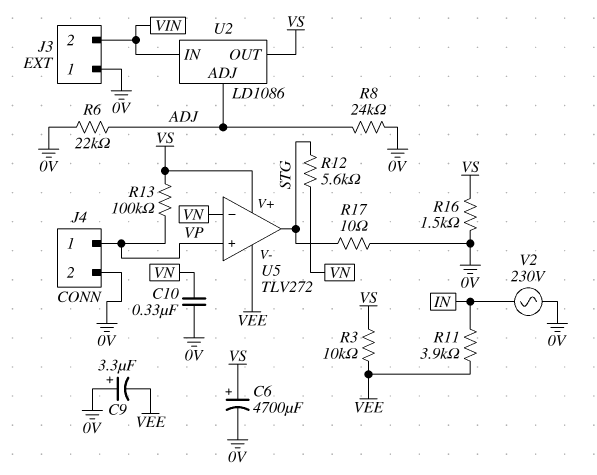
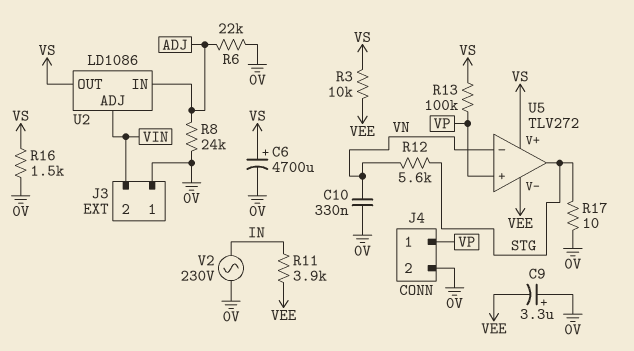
U2 pin ADJ: ADJ -> VIN
U2 pin IN: VIN -> ADJ

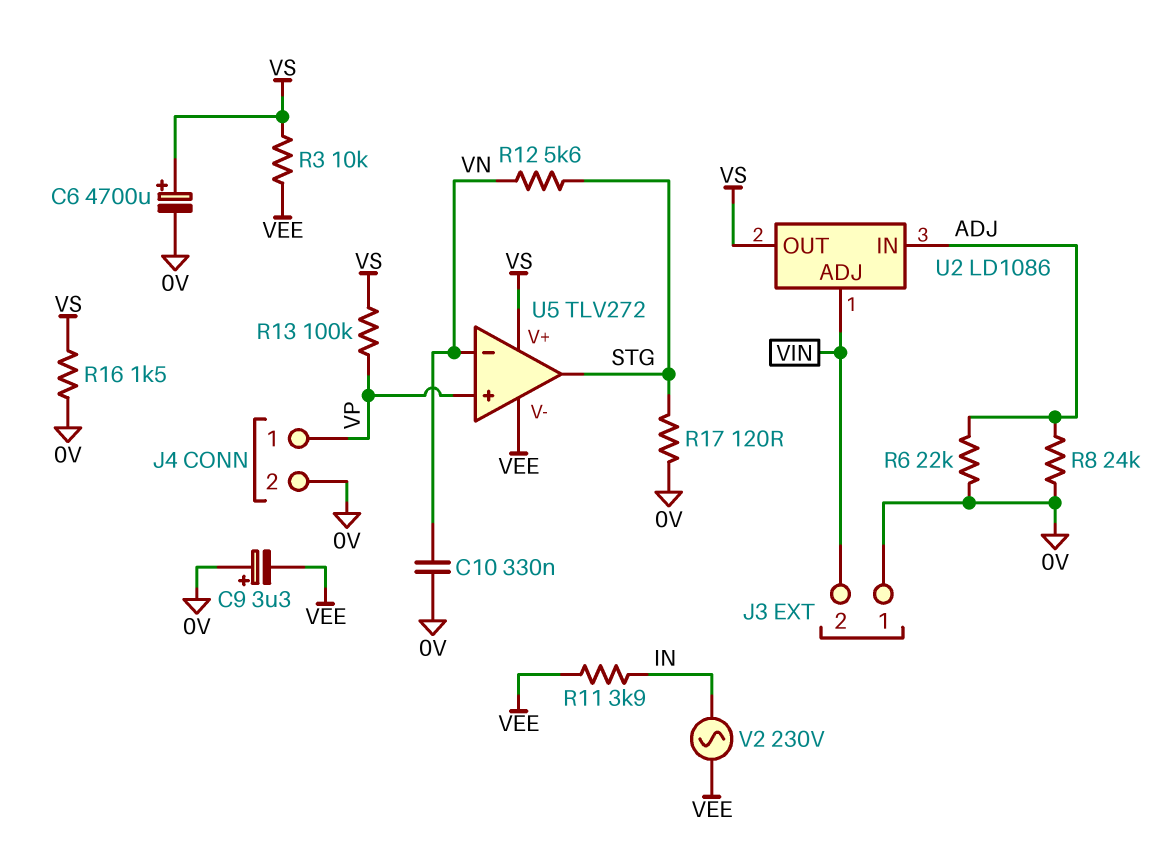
R17: 10 (0V, STG) -> 120 (0V, STG)
V2: AC 230V (0V, IN) -> AC 230V (IN, VEE)

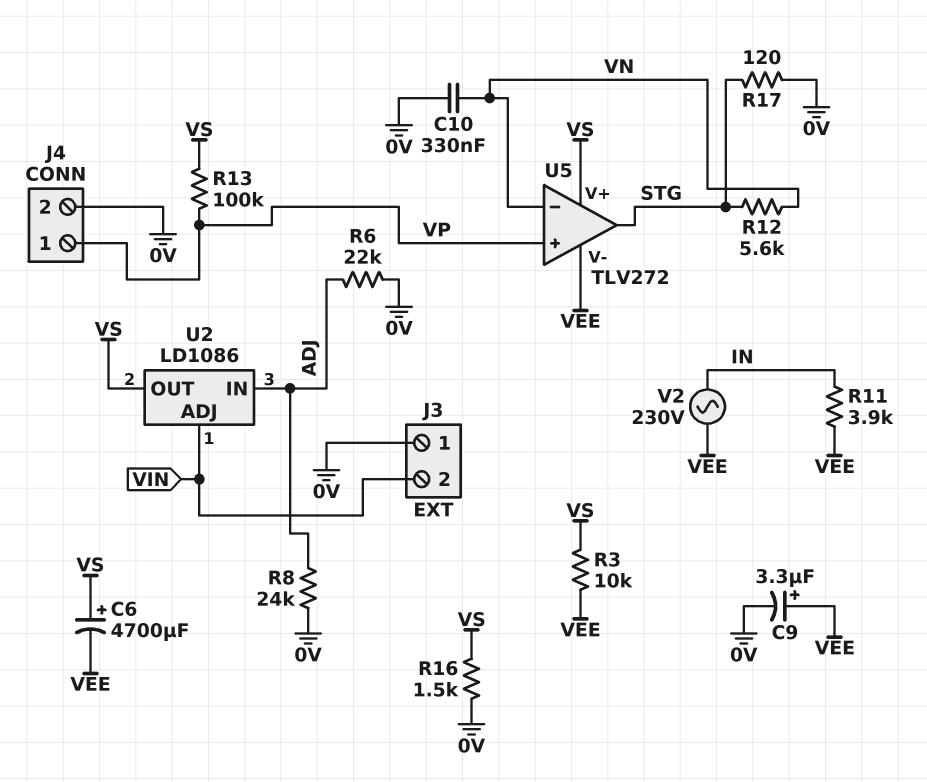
C6: 4700uF (plus VS, minus 0V) -> 4700uF (plus VS, minus VEE)
C9: 3.3uF (plus 0V, minus VEE) -> 3.3uF (plus VEE, minus 0V)

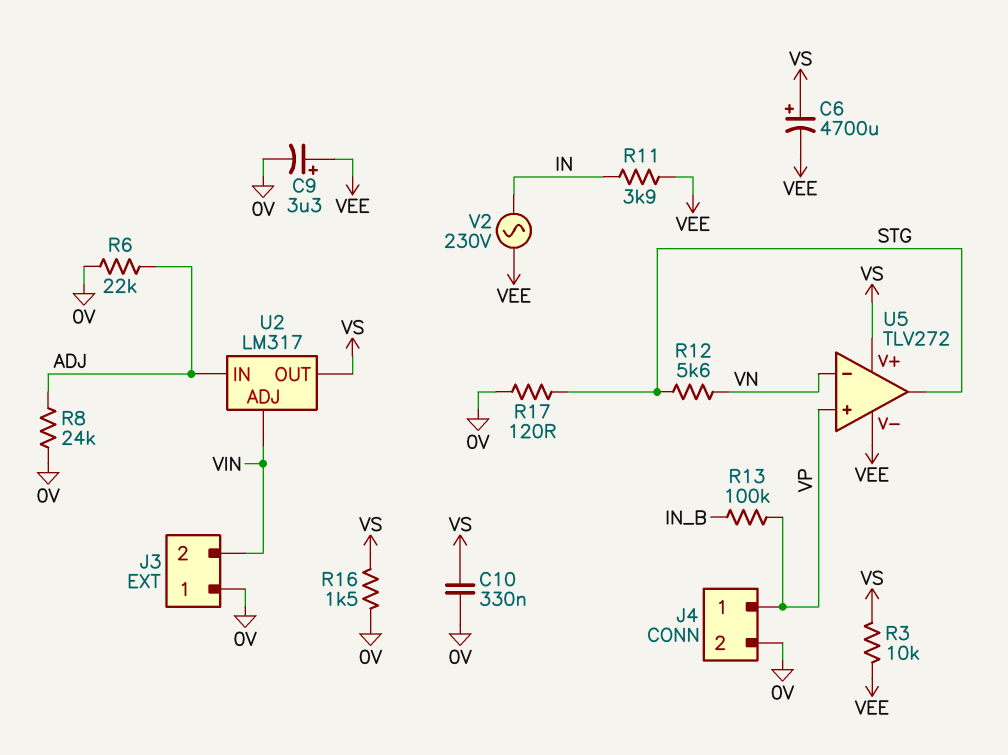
C10: 330nF (0V, VN) -> 330nF (0V, VS)
R13: 100k (VP, VS) -> 100k (IN_B, VP)
U2: LD1086 -> LM317

